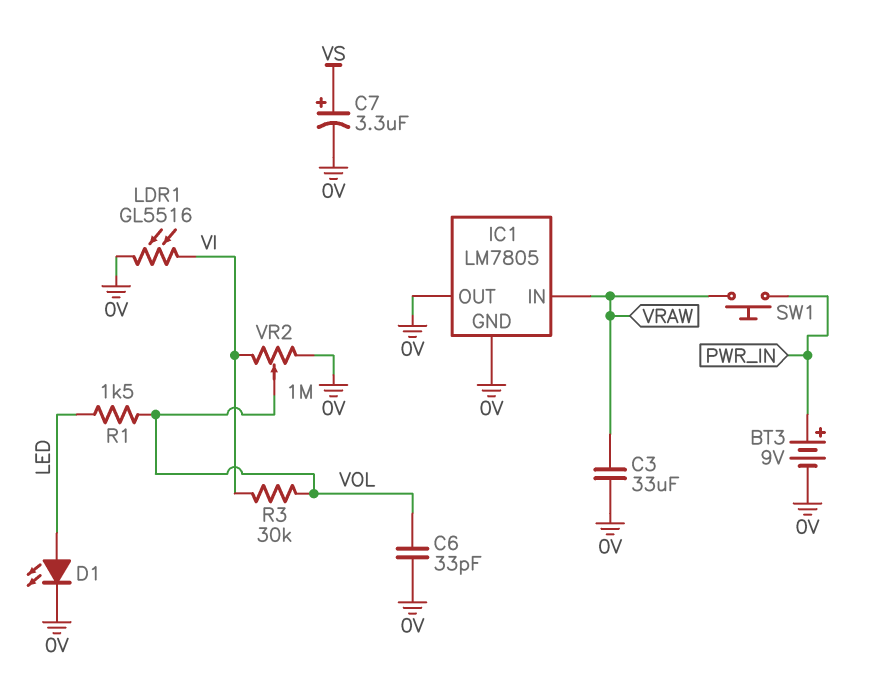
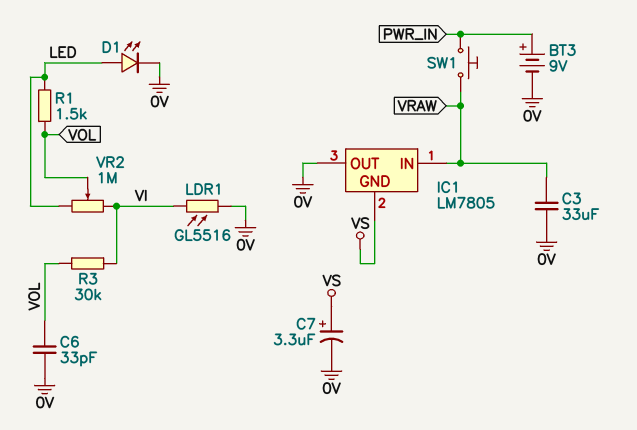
IC1 pin GND: 0V -> VS
VR2: 1M (0V, VI, wiper VOL) -> 1M (LED, VI, wiper VOL)

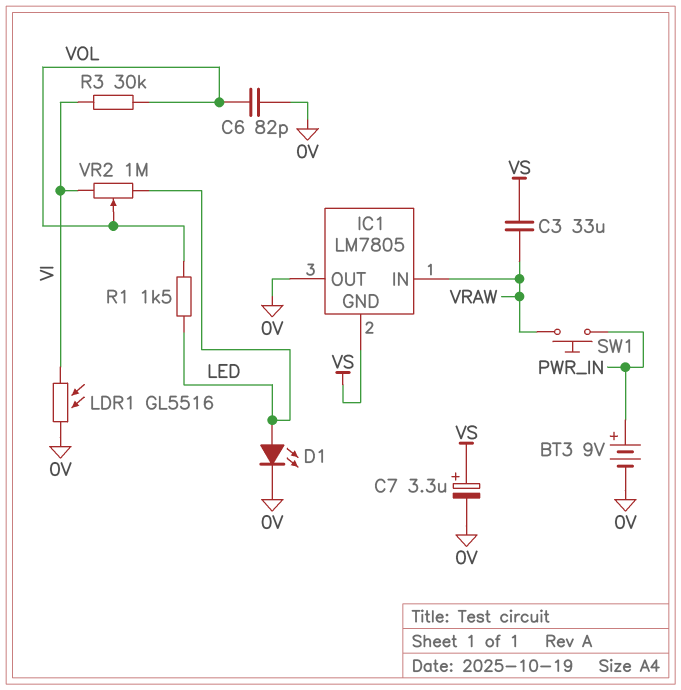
C3: 33uF (0V, VRAW) -> 33uF (VRAW, VS)
C6: 33pF (0V, VOL) -> 82pF (0V, VOL)

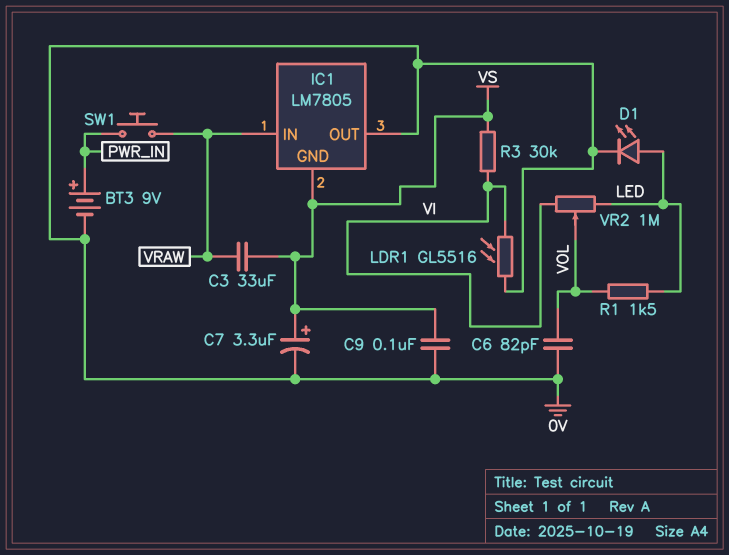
C9: none -> 100nF (0V, VS)
R3: 30k (VI, VOL) -> 30k (VI, VS)

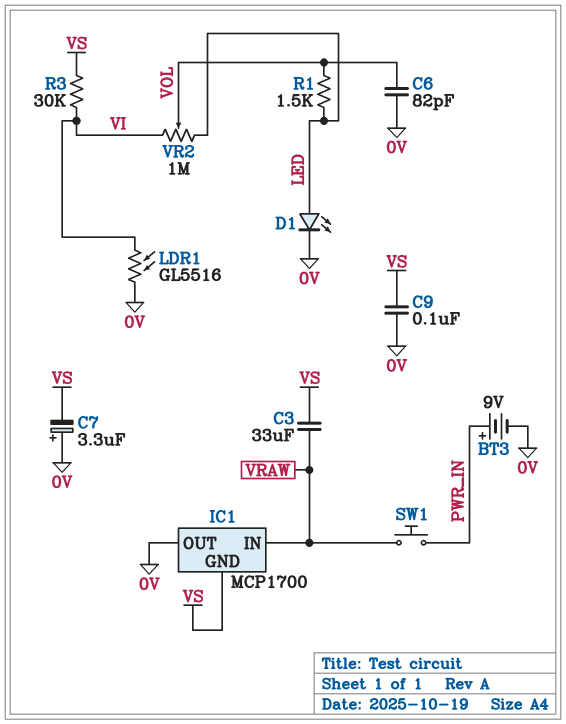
C7: 3.3uF (plus VS, minus 0V) -> 3.3uF (plus 0V, minus VS)
IC1: LM7805 -> MCP1700

